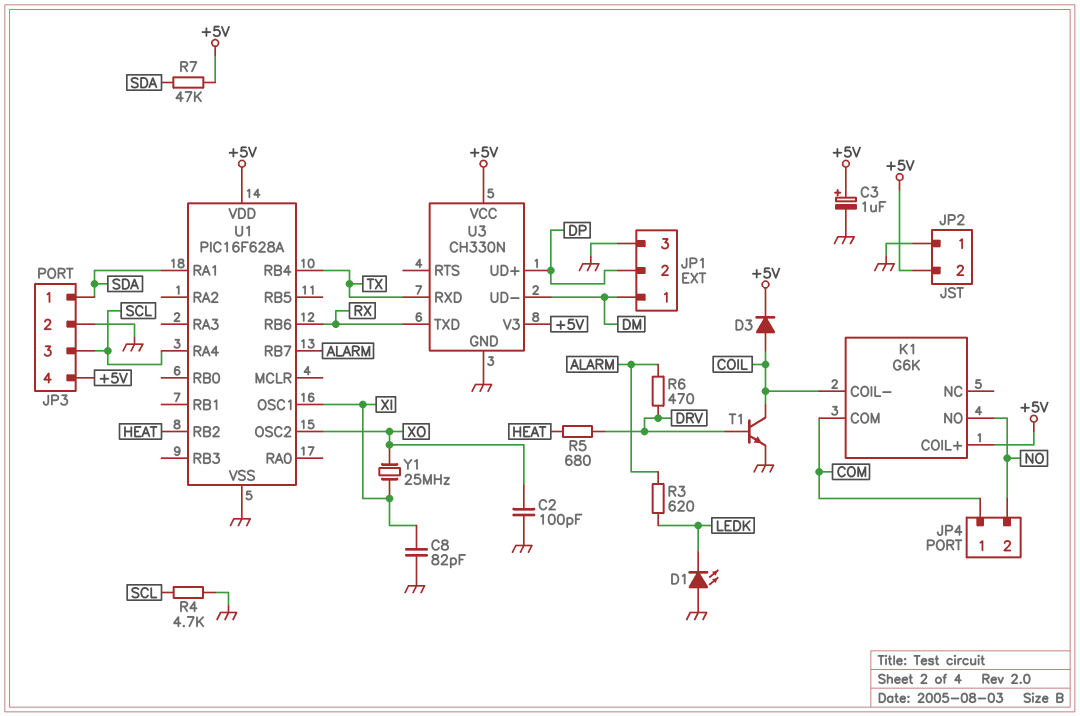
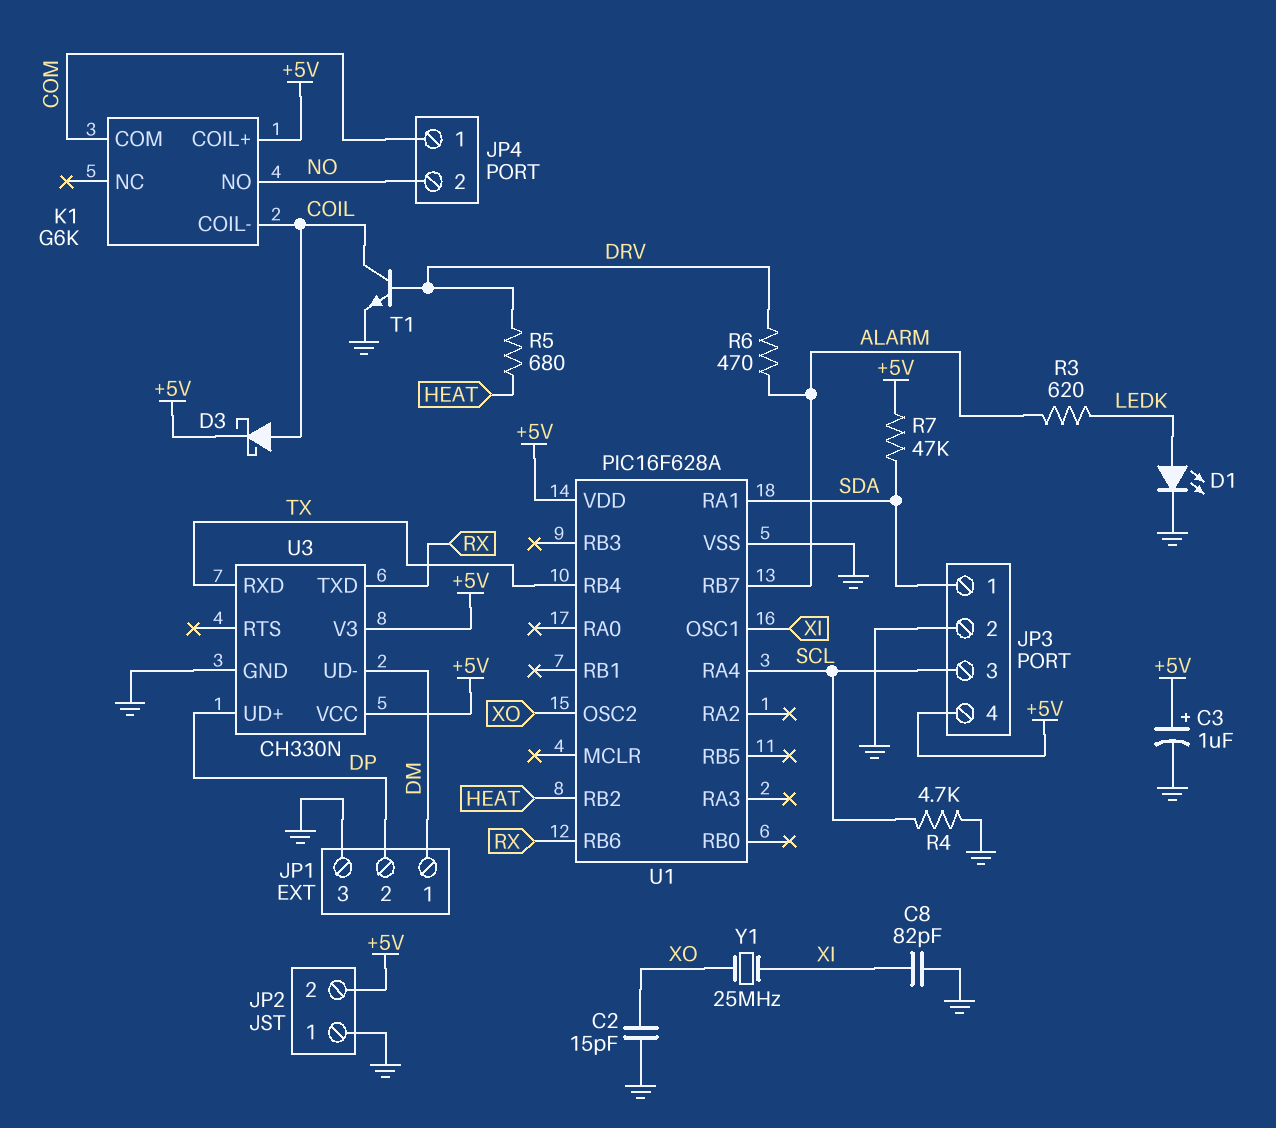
C2: 100pF (GND, XO) -> 15pF (GND, XO)
D1: LED (A GND, K LEDK) -> LED (A LEDK, K GND)
D3: diode (A COIL, K +5V) -> schottky (A COIL, K +5V)

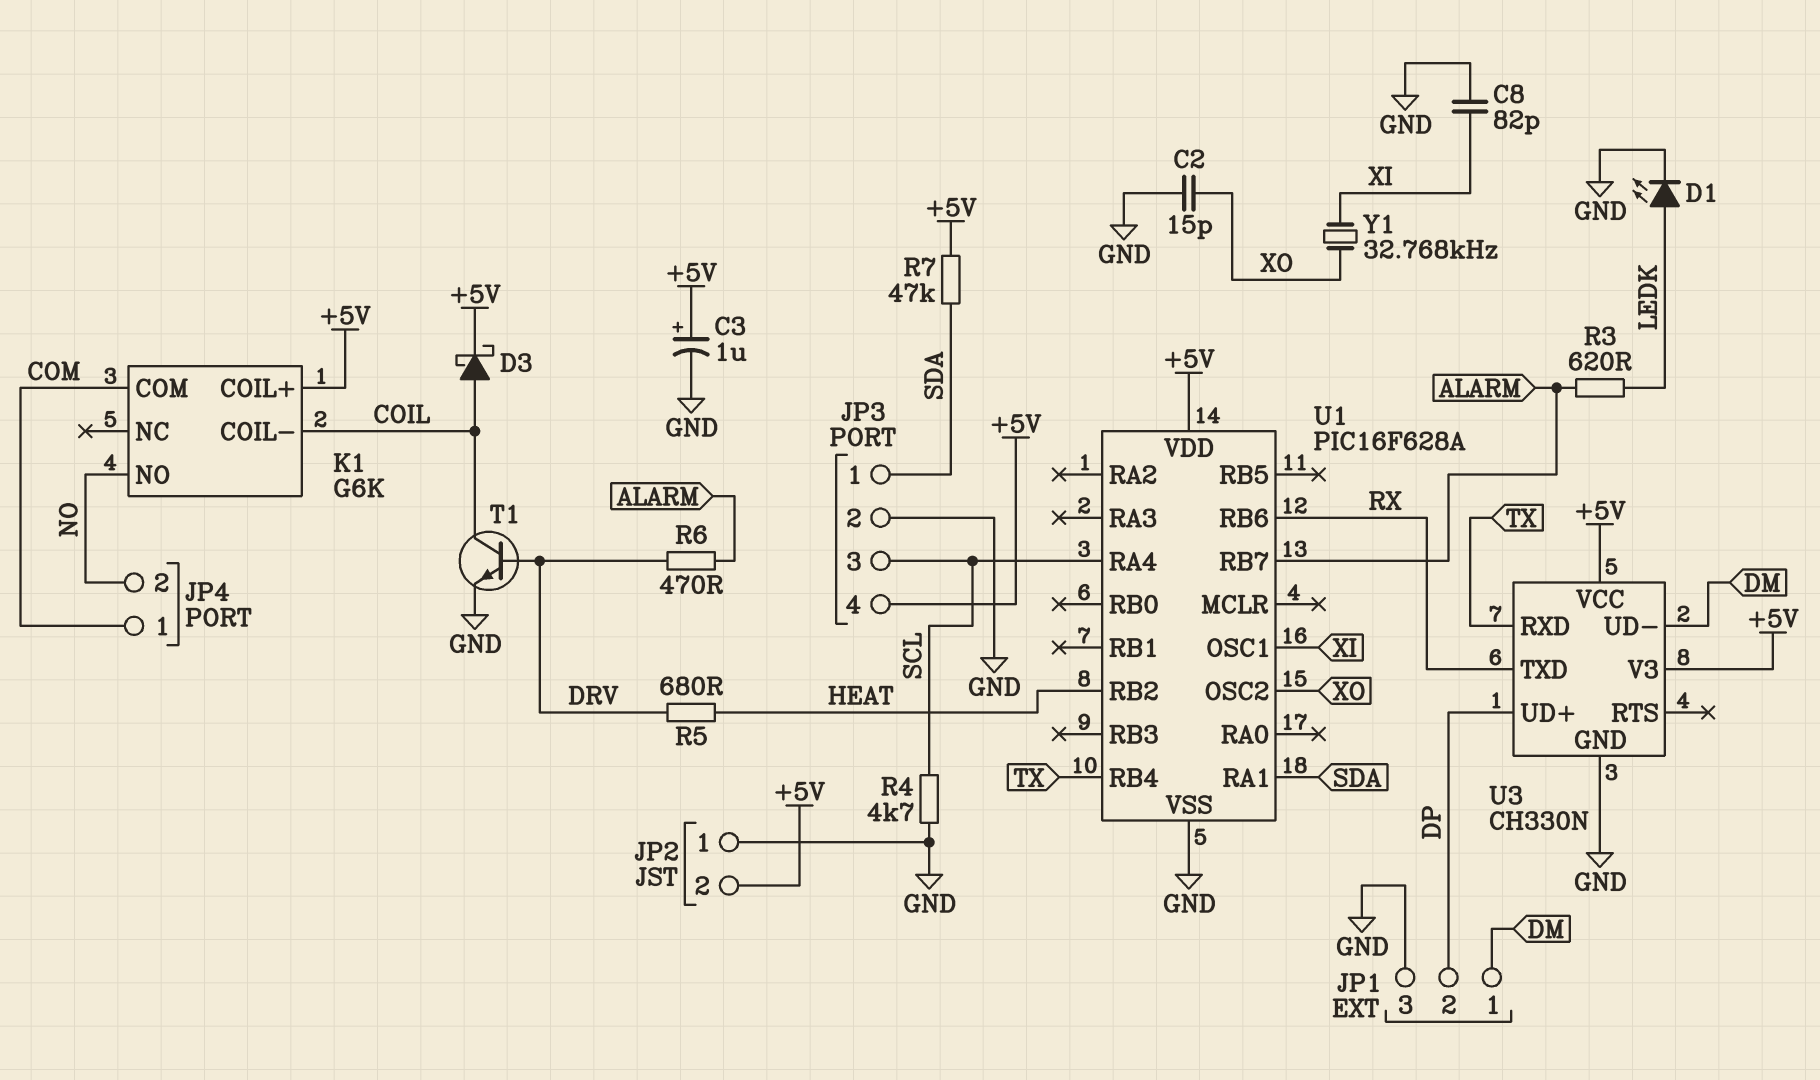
Y1: 25MHz (XI, XO) -> 32.768kHz (XI, XO)

